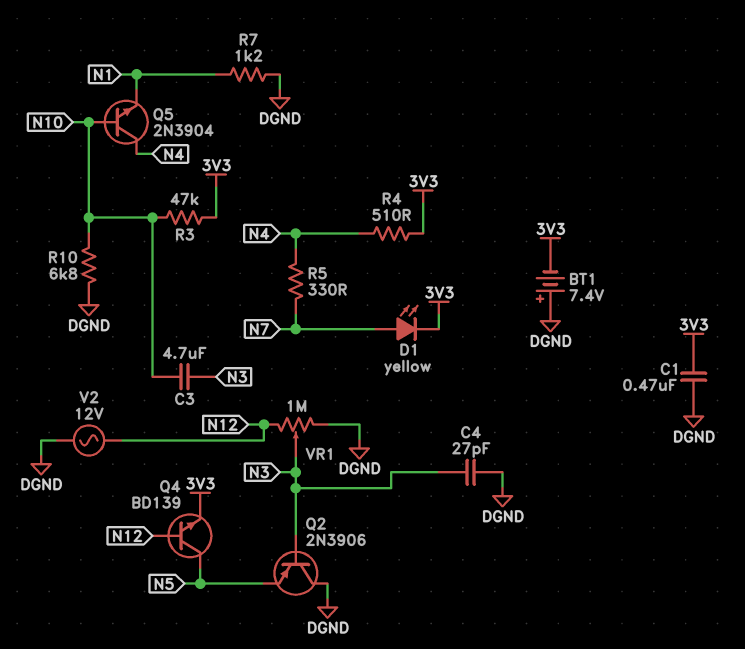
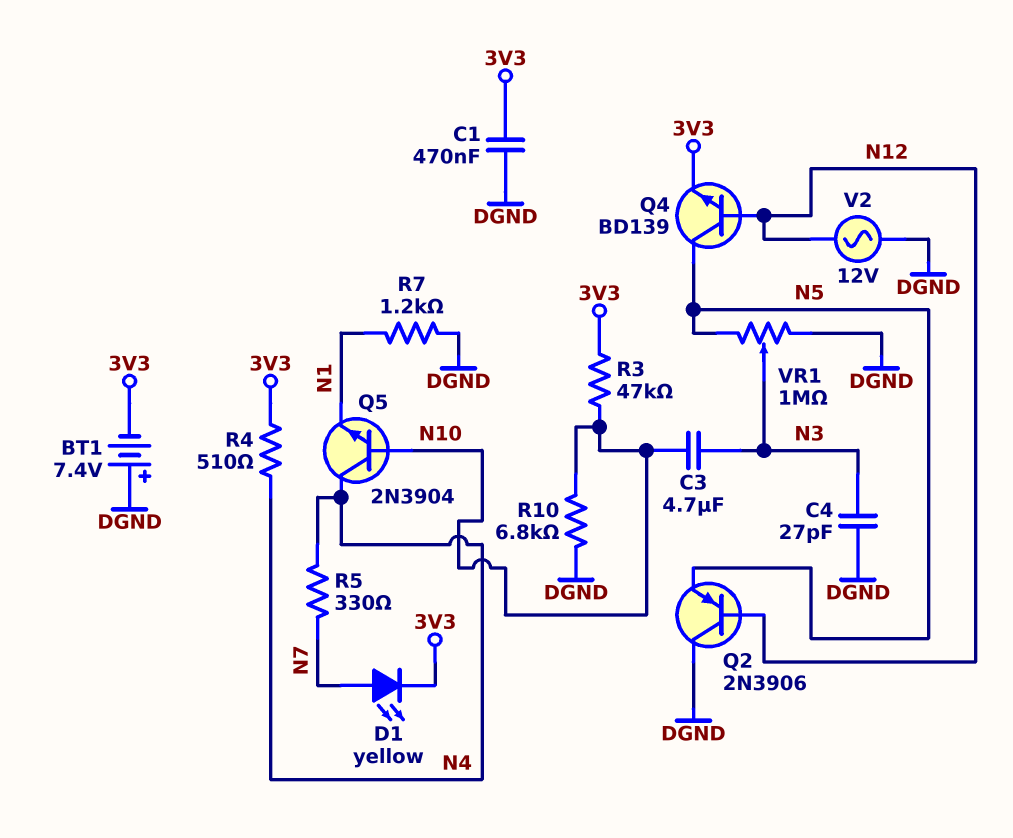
Q2: PNP 2N3906 (B N3, C DGND, E N5) -> PNP 2N3906 (B N12, C DGND, E N5)
VR1: 1M (DGND, N12, wiper N3) -> 1M (DGND, N5, wiper N3)

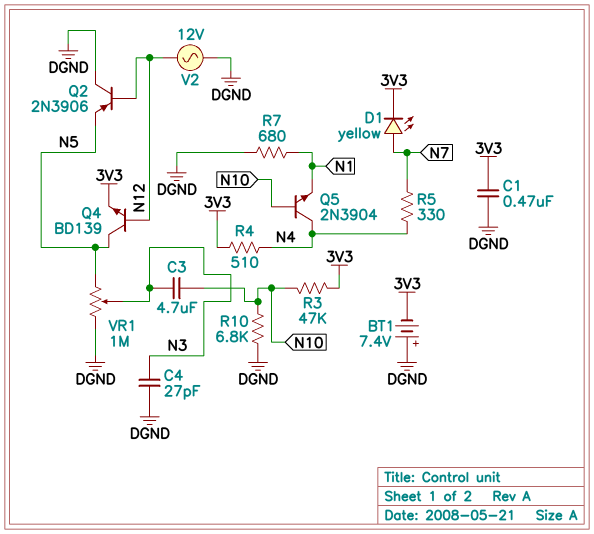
R7: 1.2k (DGND, N1) -> 680 (DGND, N1)

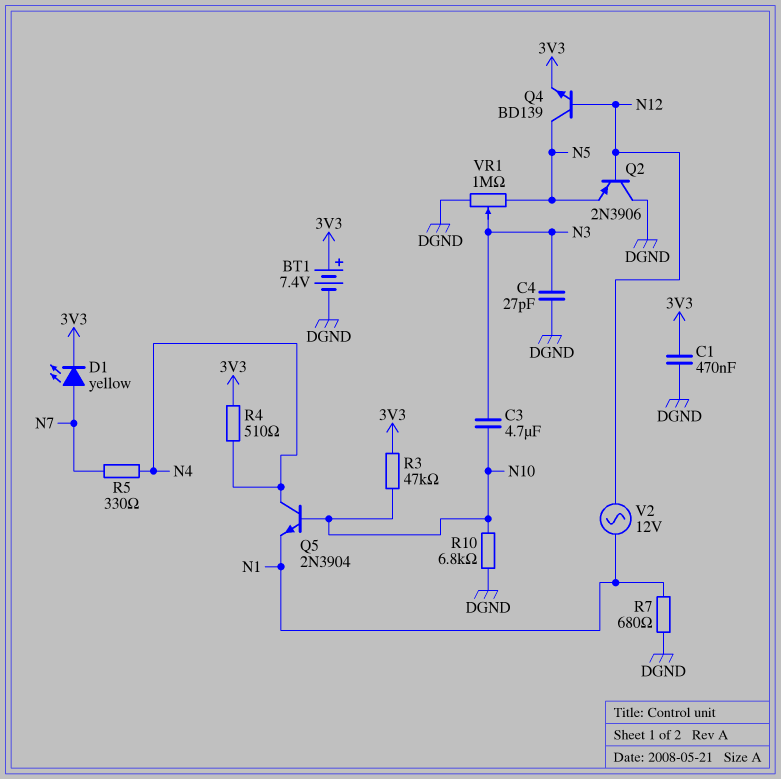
BT1: 7.4V (plus DGND, minus 3V3) -> 7.4V (plus 3V3, minus DGND)
V2: AC 12V (DGND, N12) -> AC 12V (N1, N12)

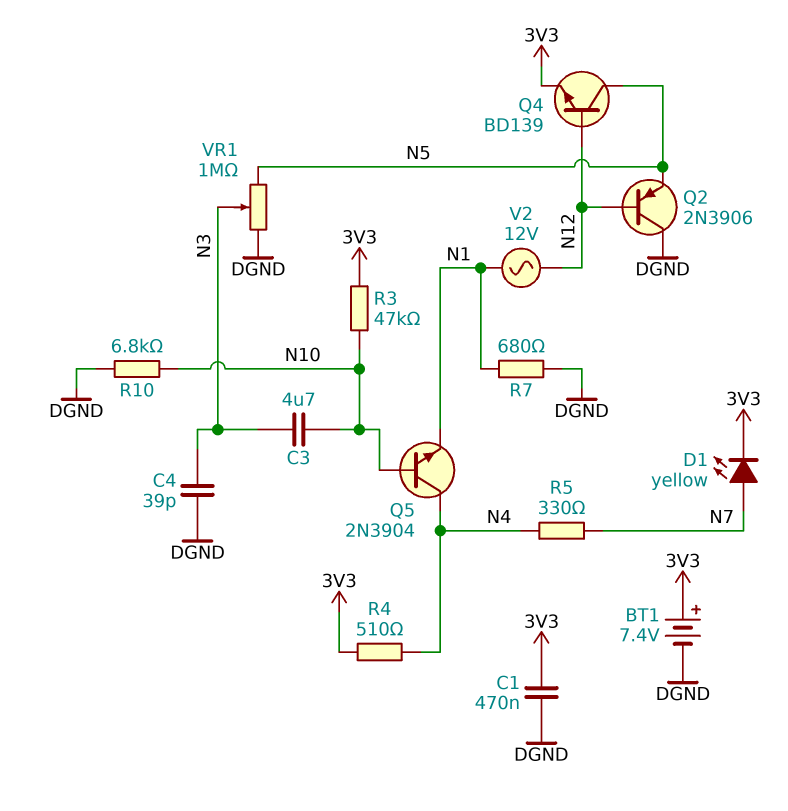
C4: 27pF (DGND, N3) -> 39pF (DGND, N3)

